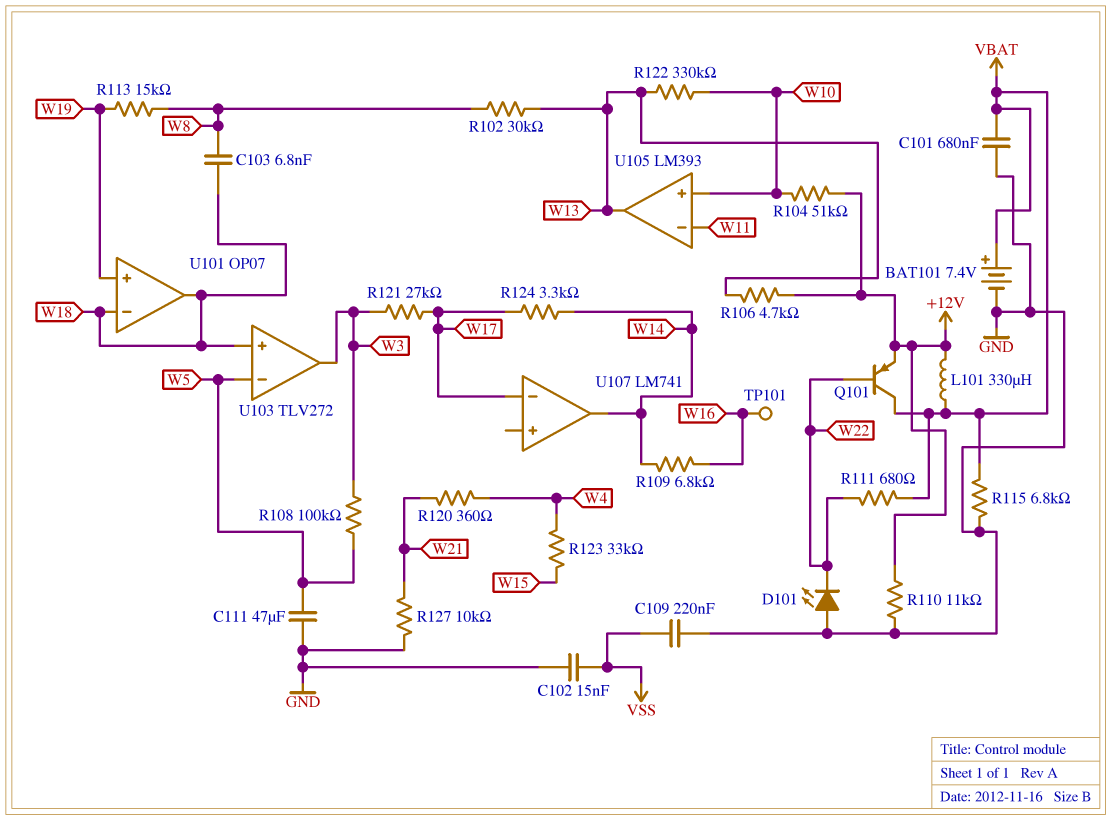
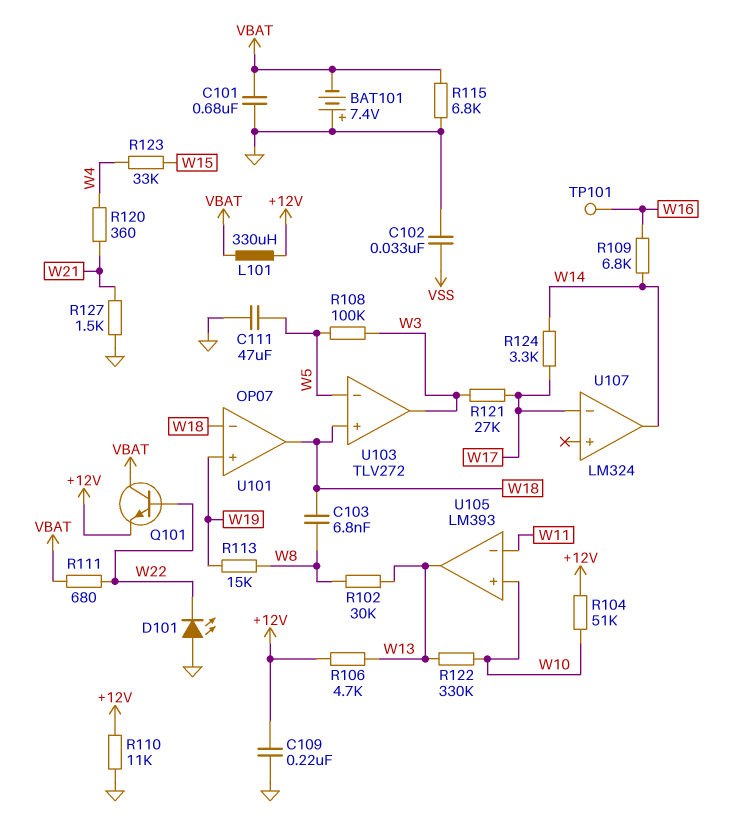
BAT101: 7.4V (plus VBAT, minus GND) -> 7.4V (plus GND, minus VBAT)
C102: 15nF (GND, VSS) -> 33nF (GND, VSS)
C109: 220nF (GND, VSS) -> 220nF (+12V, GND)
Q101: PNP (B W22, C VBAT, E +12V) -> NPN (B W22, C VBAT, E +12V)
R127: 10k (GND, W21) -> 1.5k (GND, W21)
U107: LM741 -> LM324

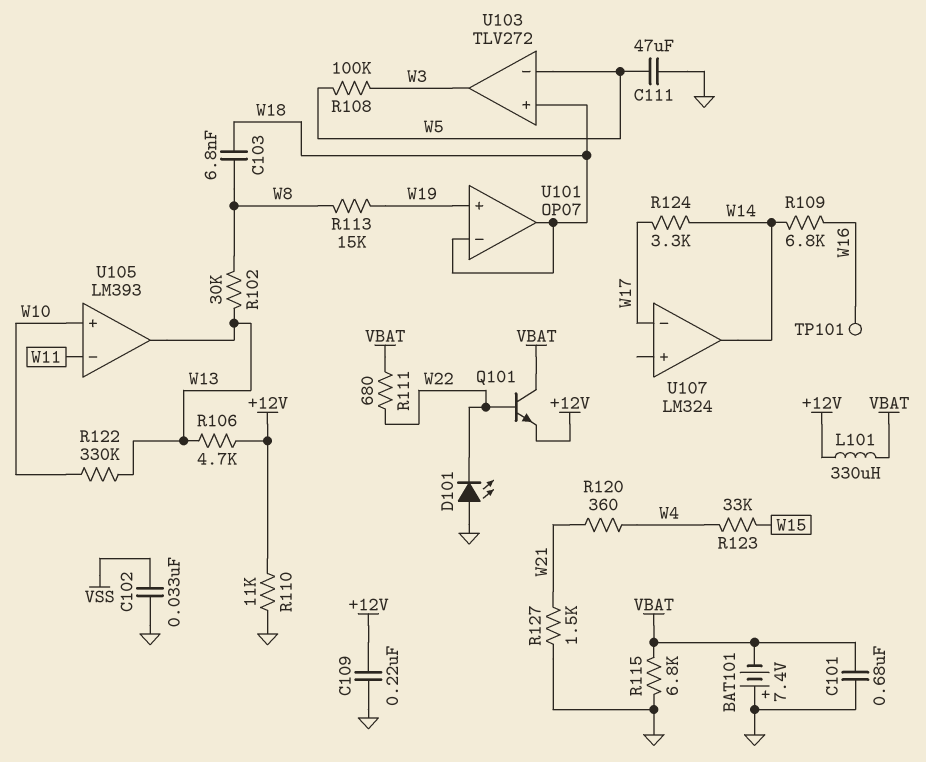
R104: 51k (+12V, W10) -> none
R121: 27k (W3, W17) -> none

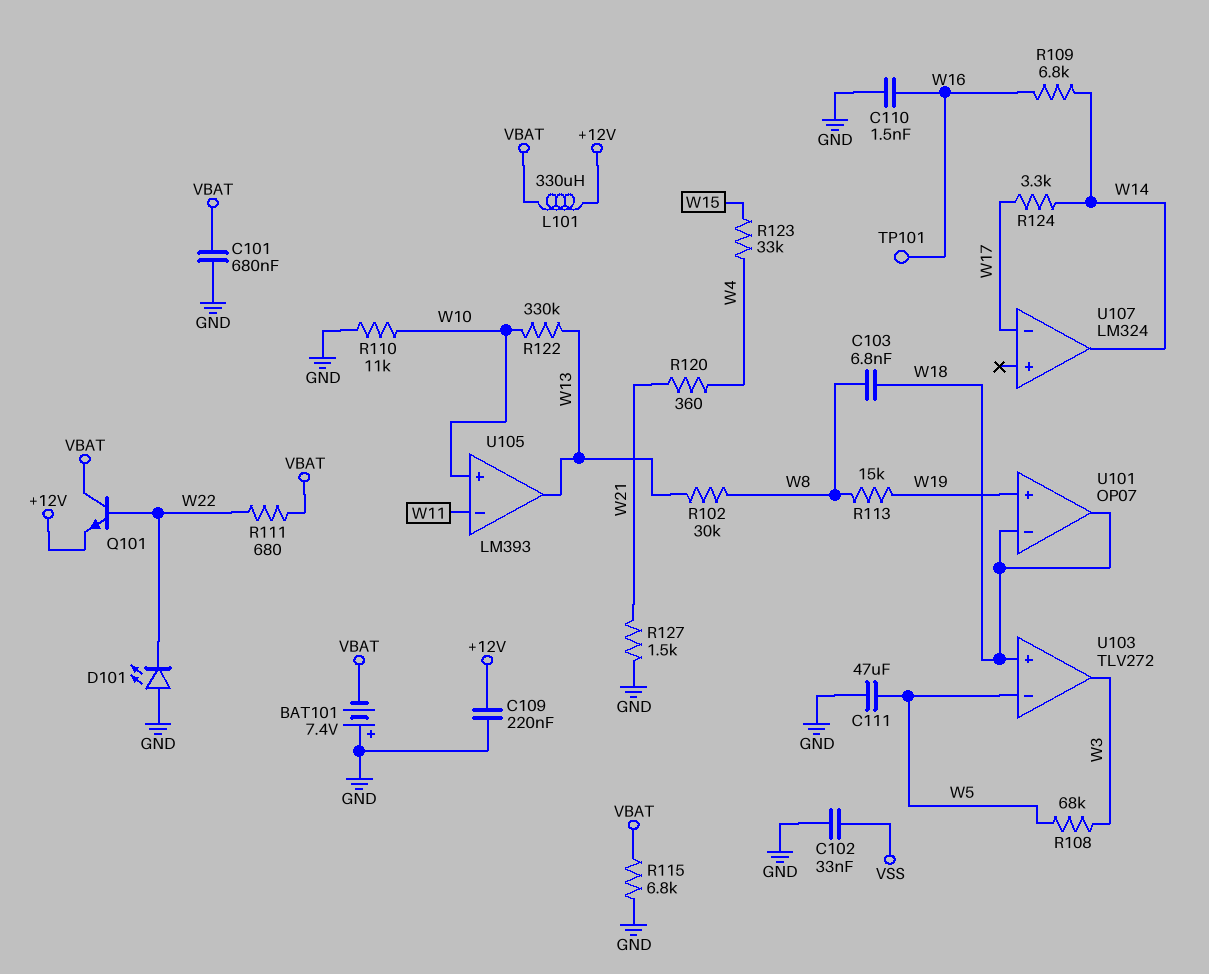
C110: none -> 1.5nF (GND, W16)
R106: 4.7k (+12V, W13) -> none
R108: 100k (W3, W5) -> 68k (W3, W5)
R110: 11k (+12V, GND) -> 11k (GND, W10)

